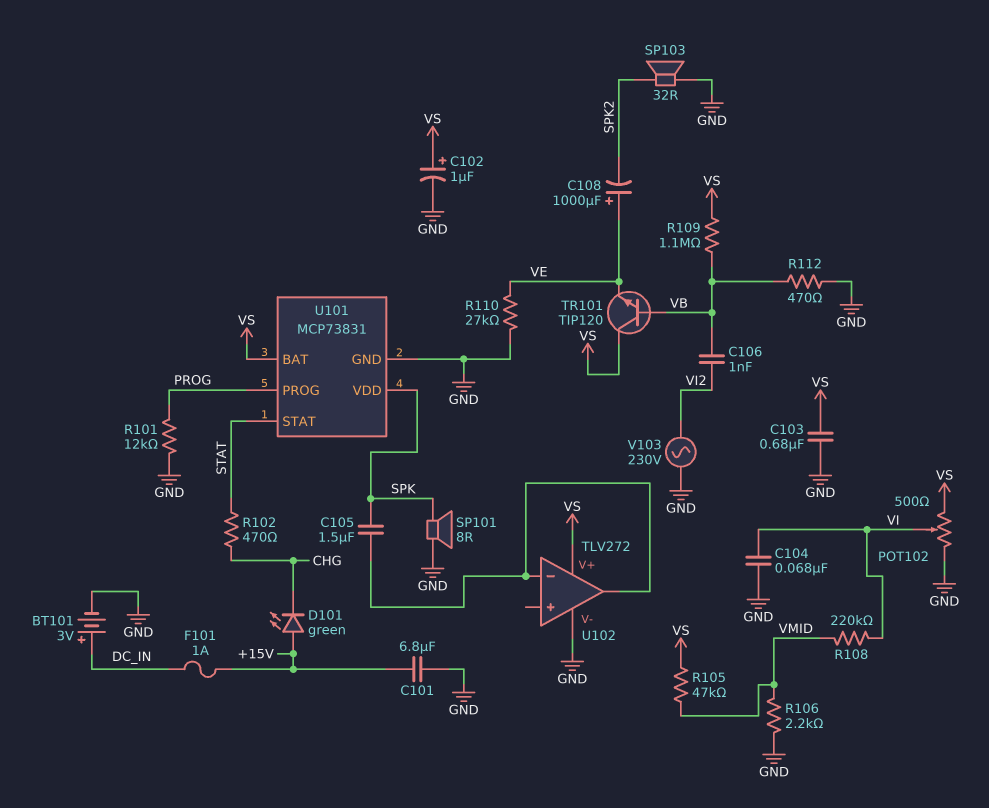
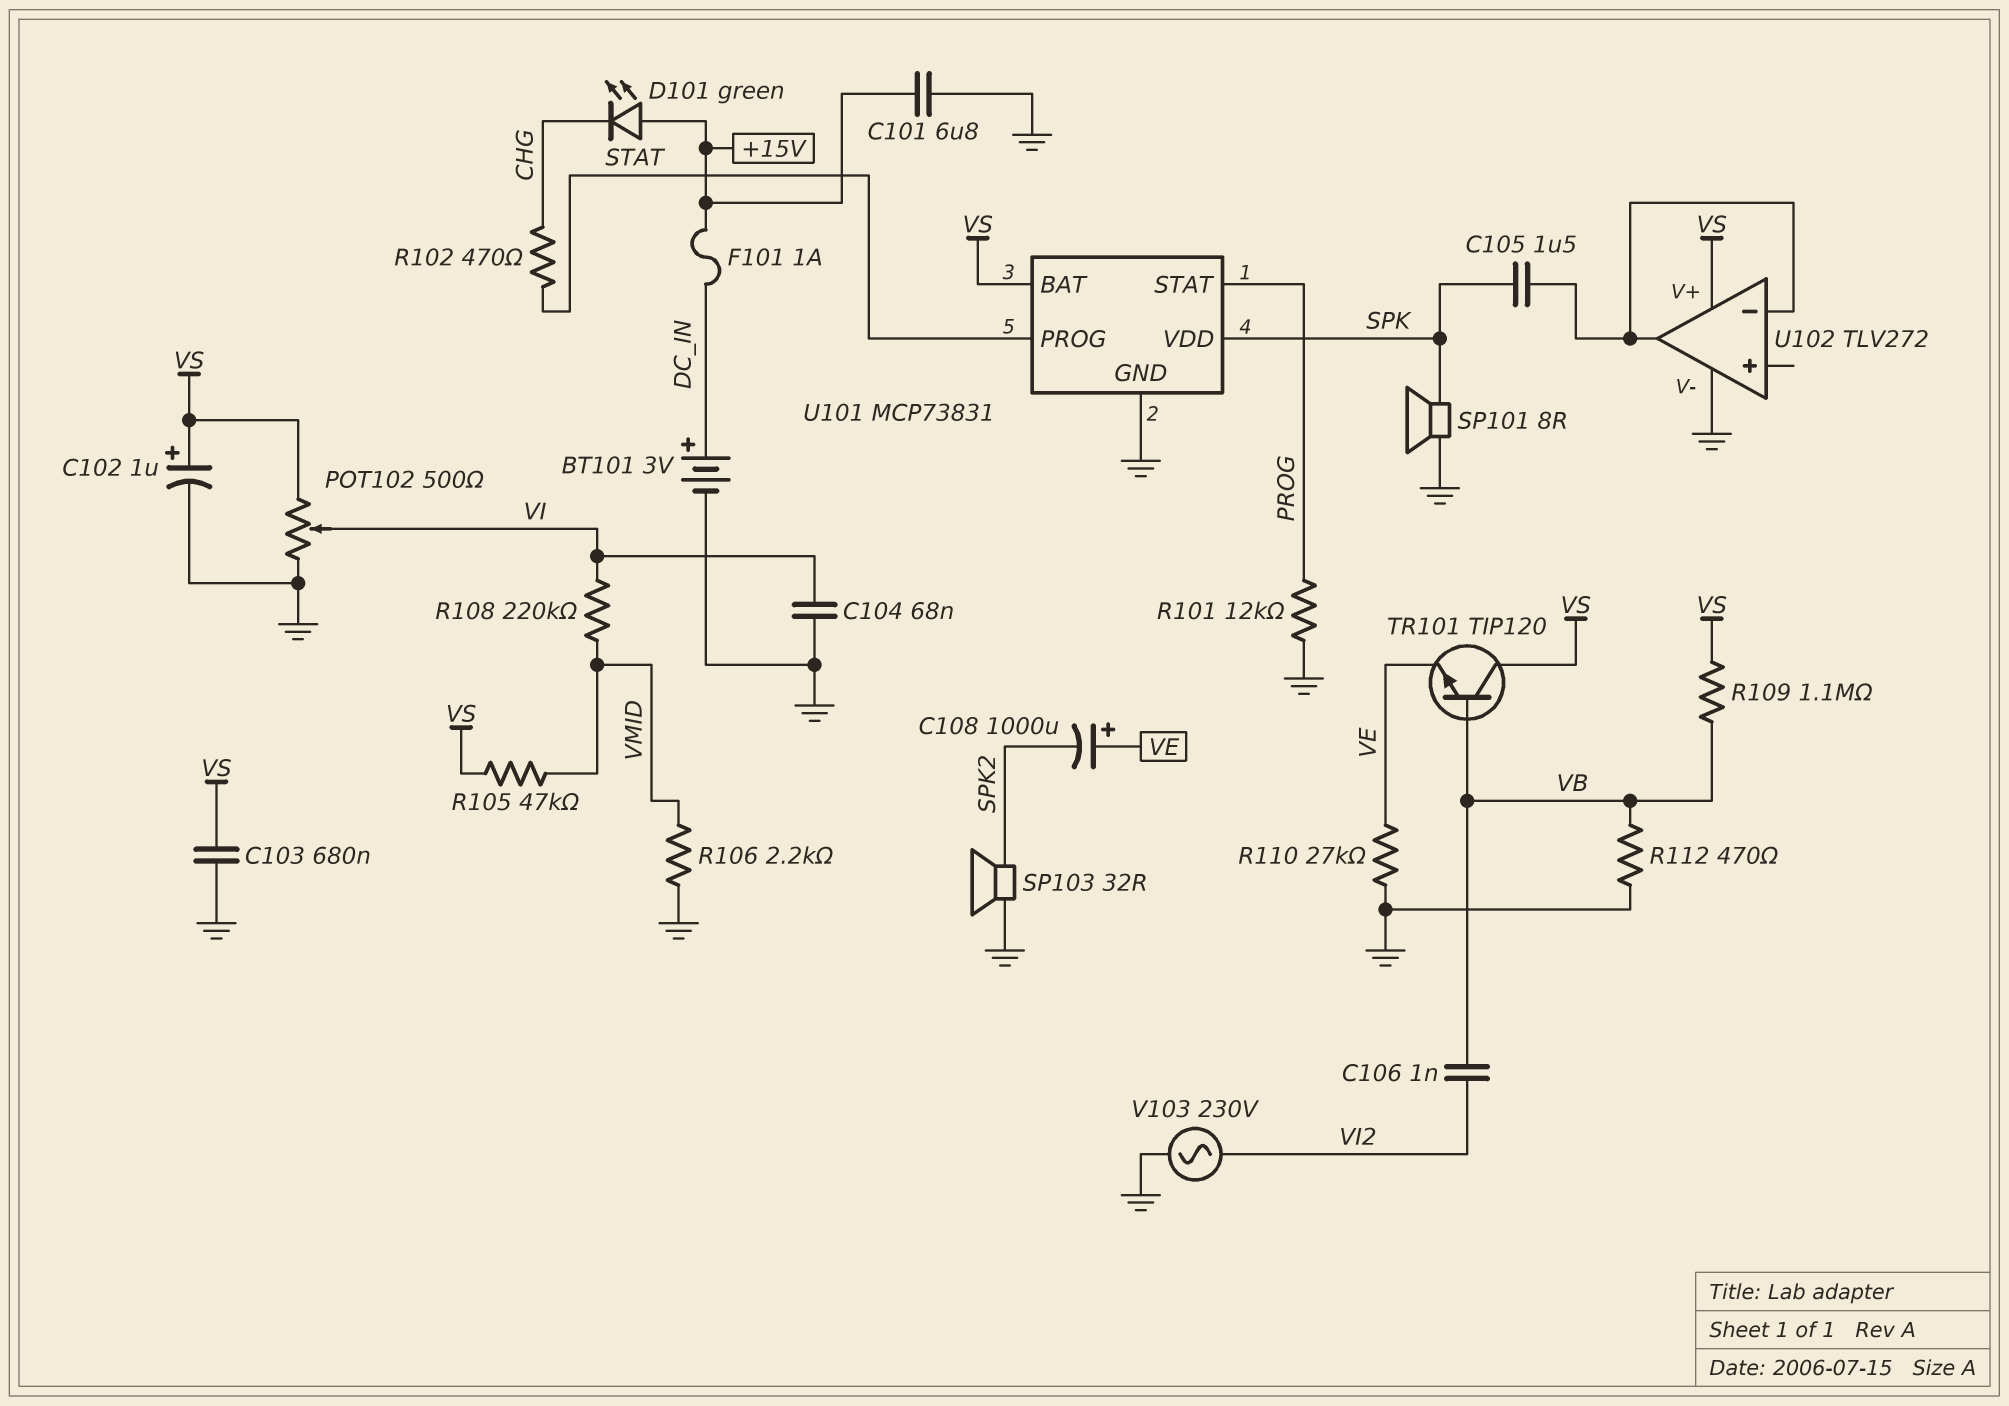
U101 pin PROG: PROG -> STAT
U101 pin STAT: STAT -> PROG

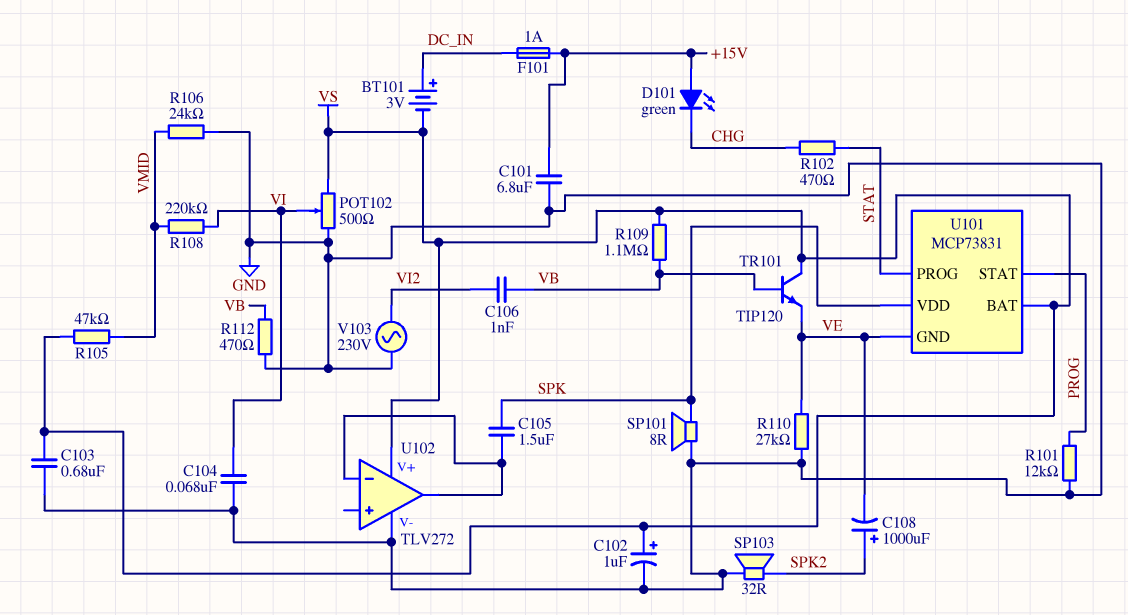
BT101: 3V (plus DC_IN, minus GND) -> 3V (plus DC_IN, minus VS)
C108: 1000uF (plus VE, minus SPK2) -> 1000uF (plus SPK2, minus VE)
R106: 2.2k (GND, VMID) -> 24k (GND, VMID)
U101 pin GND: GND -> VE

